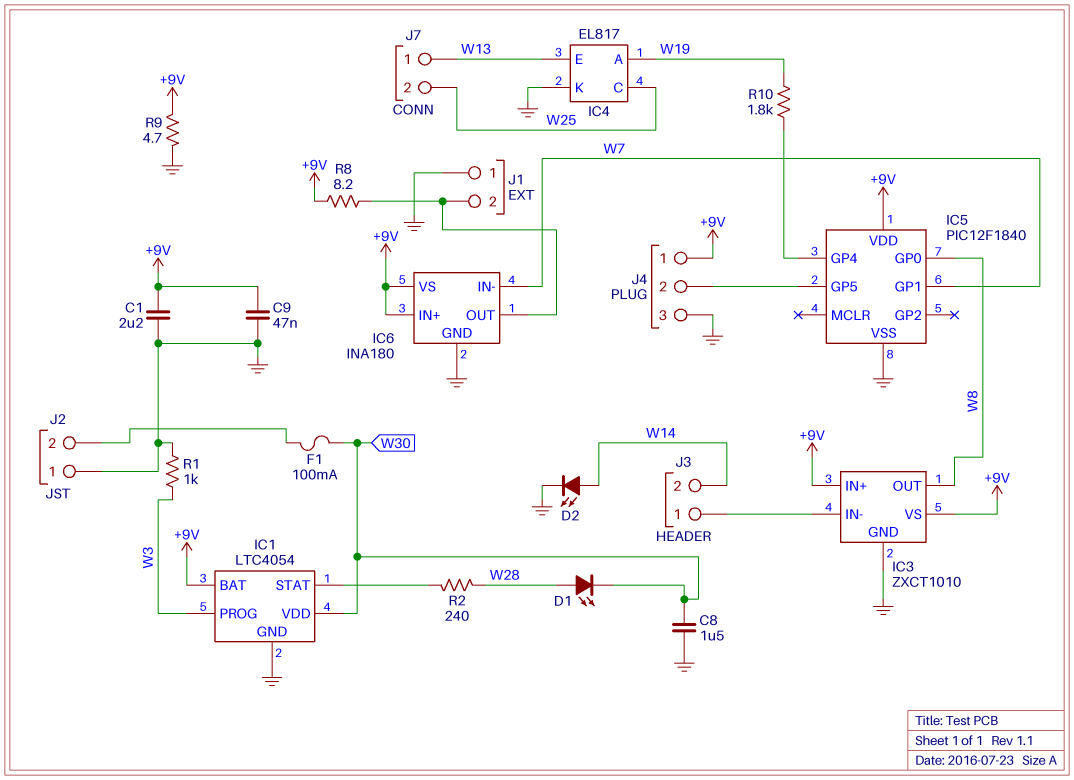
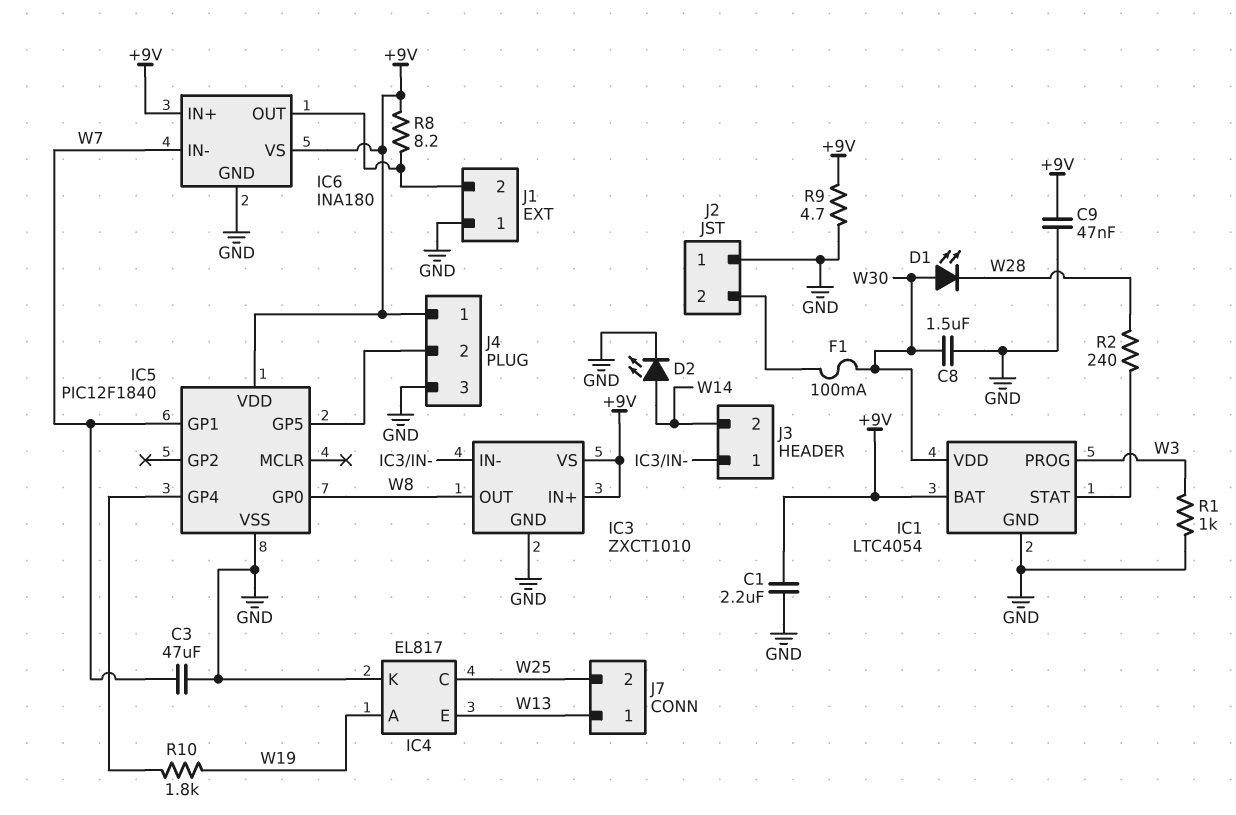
C3: none -> 47uF (GND, W7)
D1: LED (A W28, K W30) -> LED (A W30, K W28)

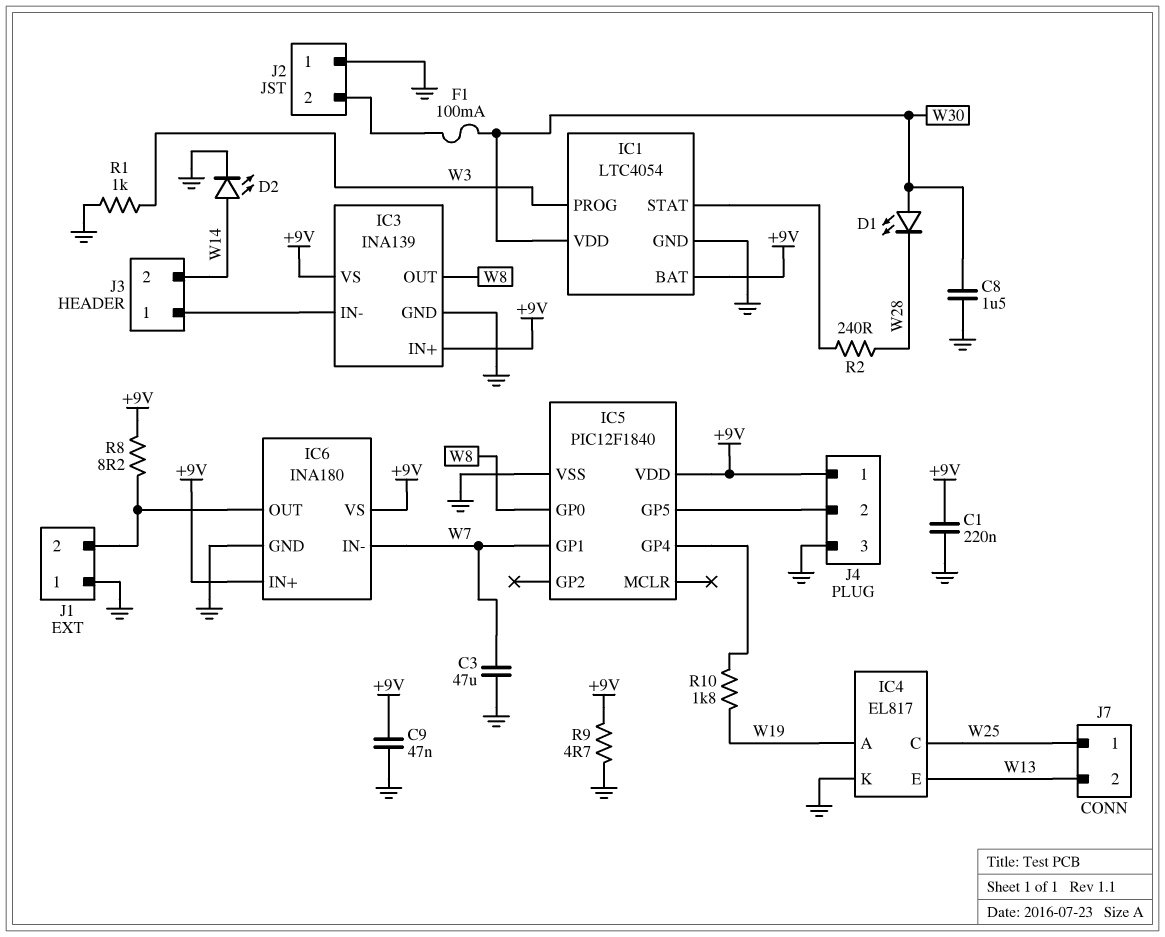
C1: 2.2uF (+9V, GND) -> 220nF (+9V, GND)
IC3: ZXCT1010 -> INA139
J7 pin 1: W13 -> W25
J7 pin 2: W25 -> W13

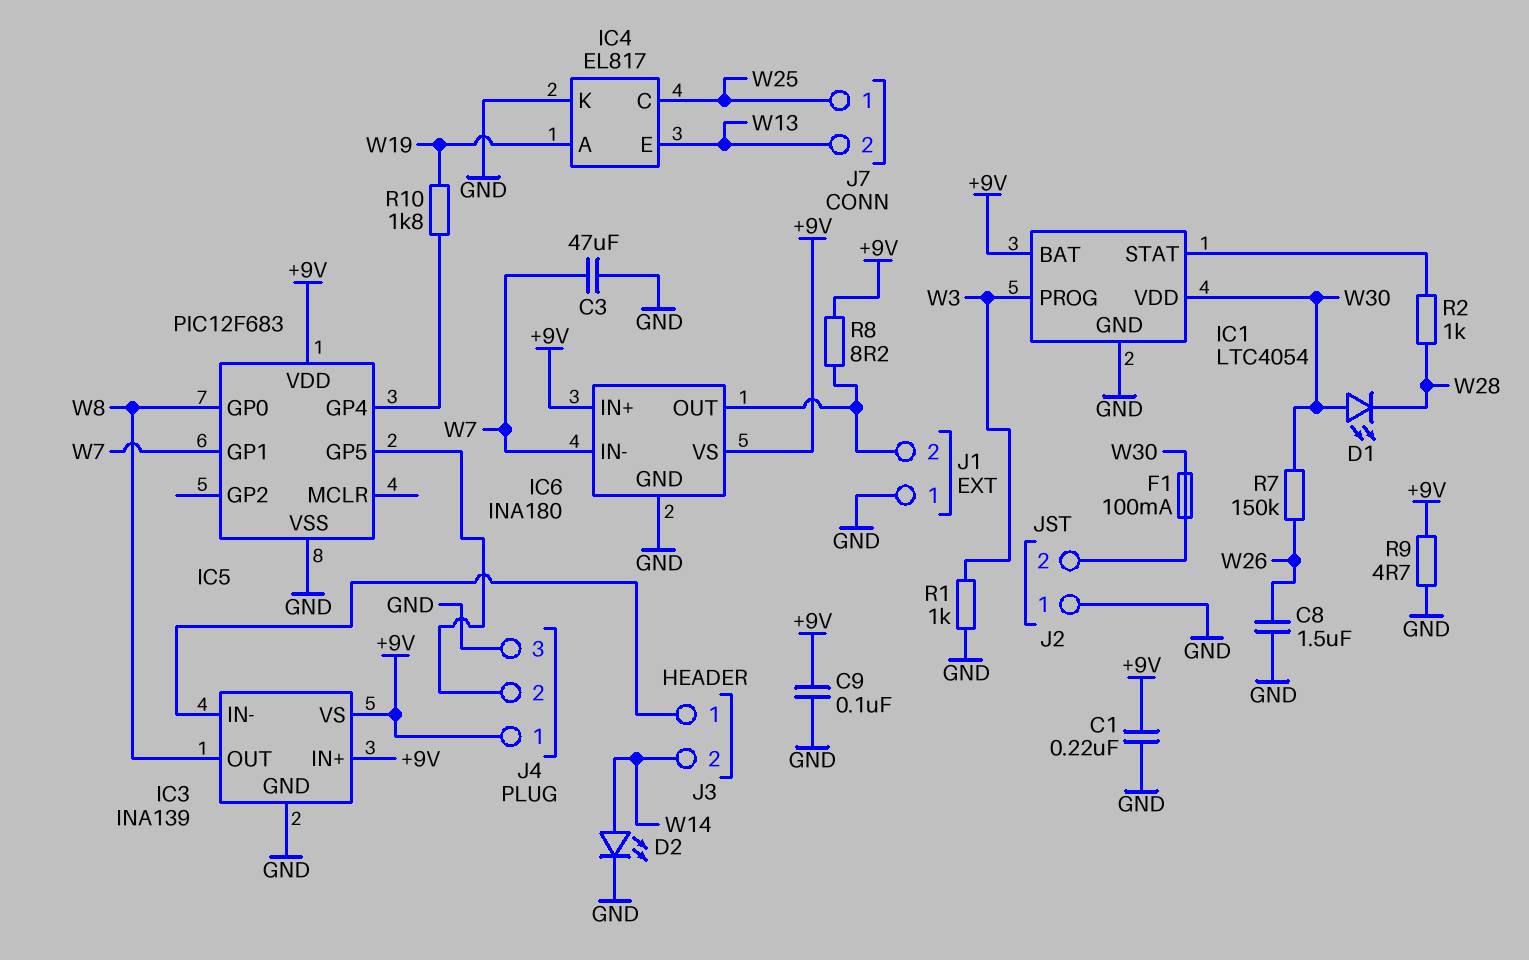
C8: 1.5uF (GND, W30) -> 1.5uF (GND, W26)
C9: 47nF (+9V, GND) -> 100nF (+9V, GND)
IC5: PIC12F1840 -> PIC12F683
R2: 240 (IC1/STAT, W28) -> 1k (IC1/STAT, W28)
R7: none -> 150k (W26, W30)

